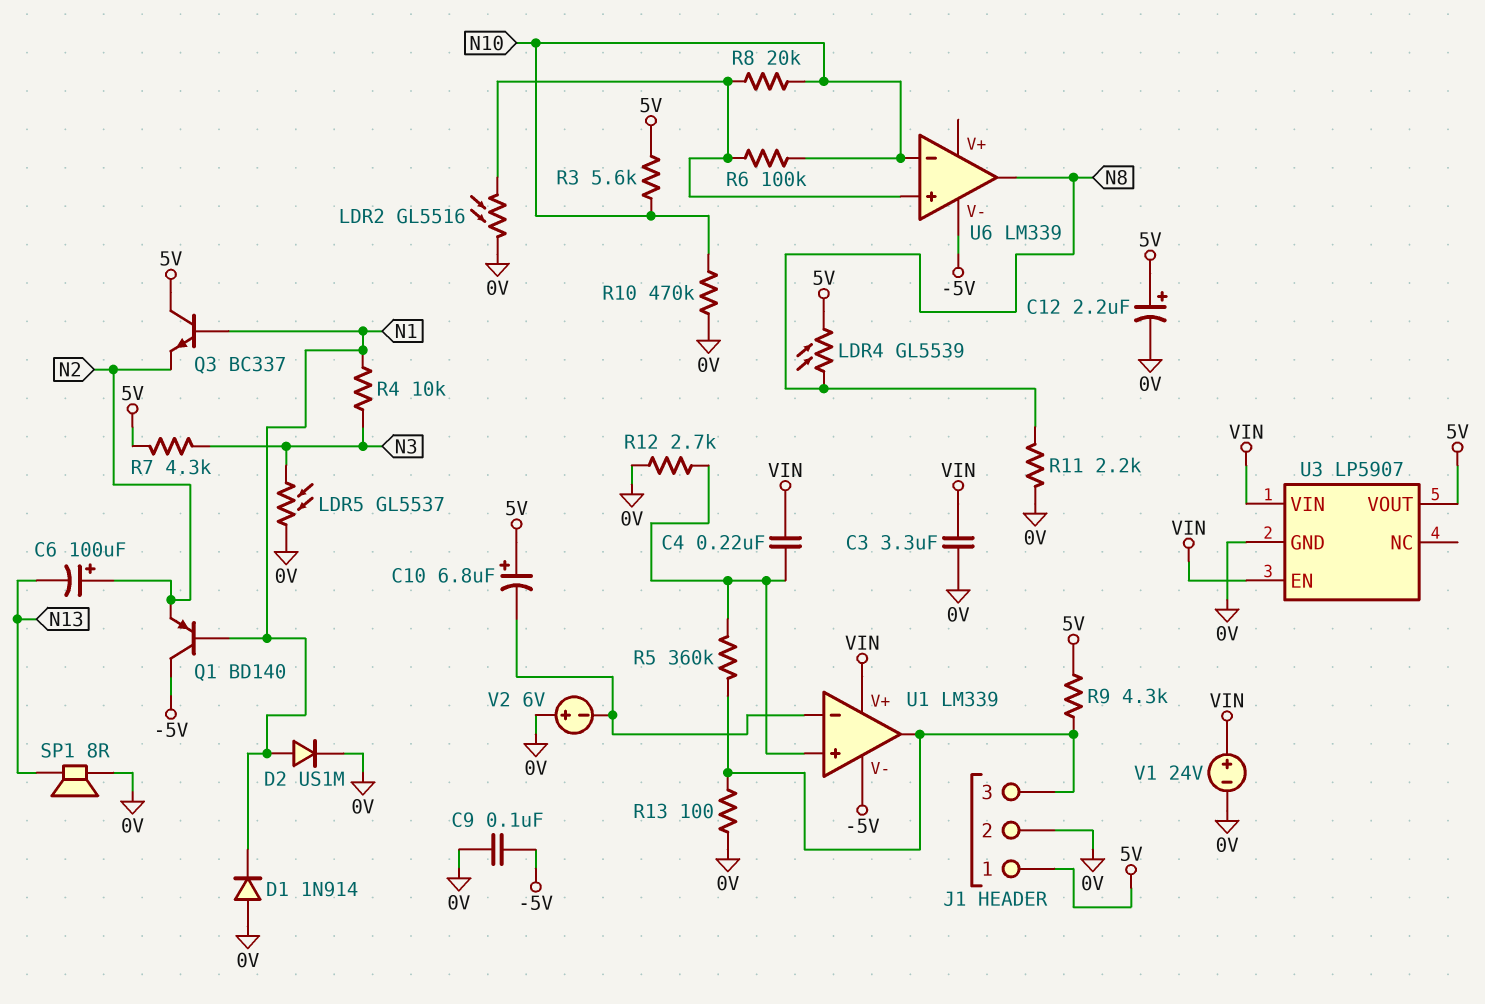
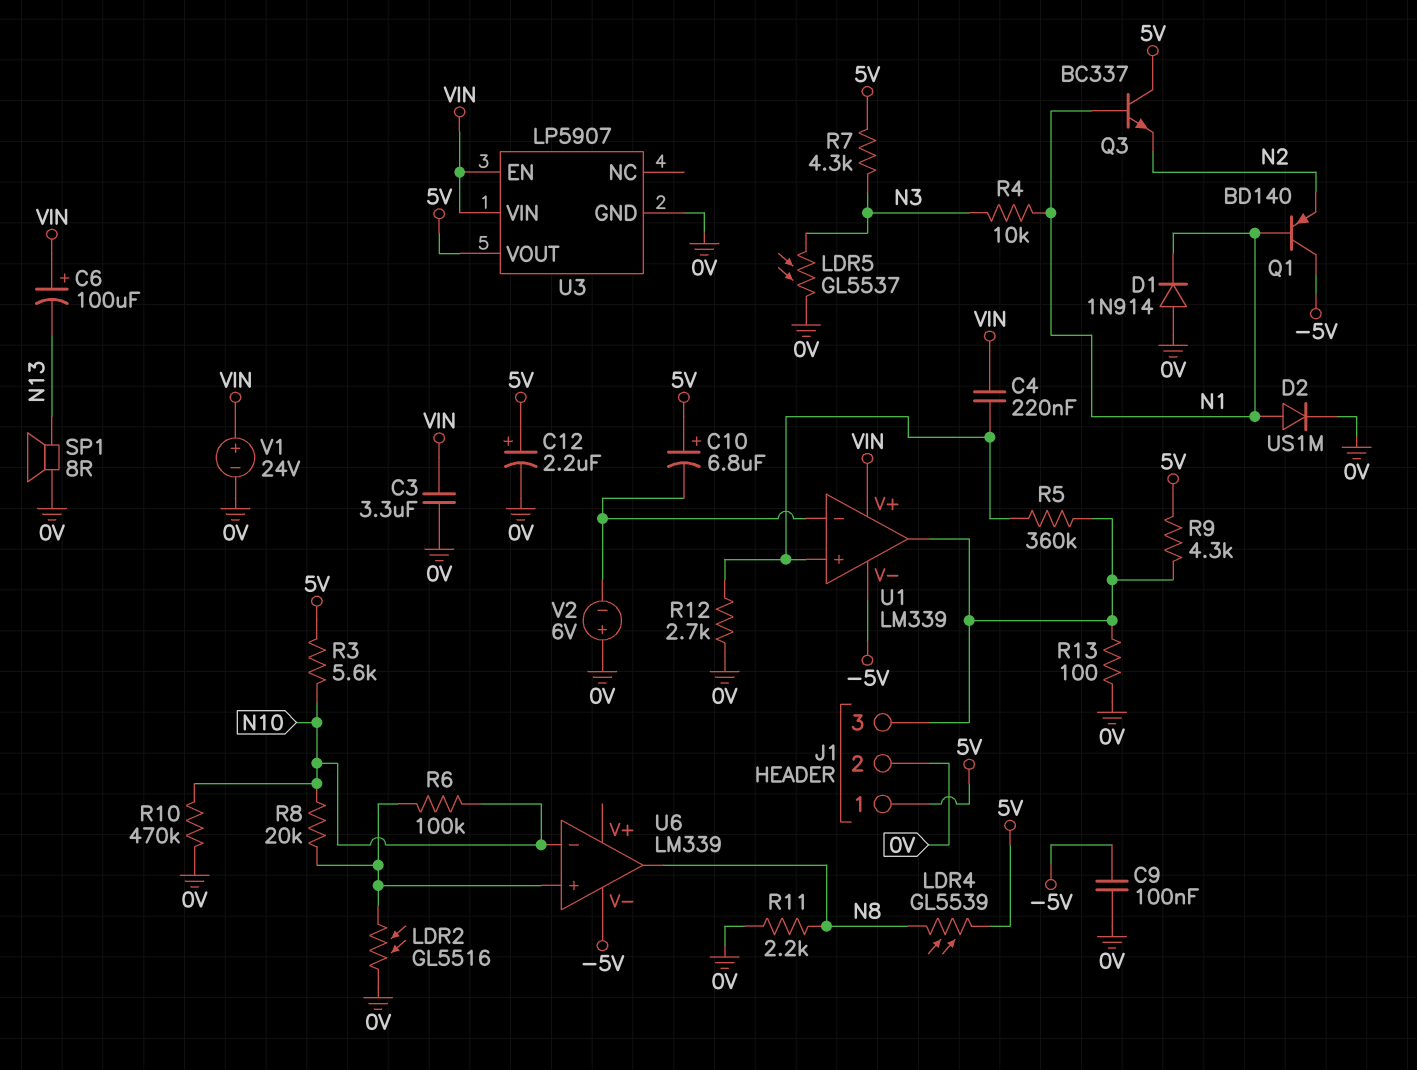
C6: 100uF (plus N2, minus N13) -> 100uF (plus VIN, minus N13)

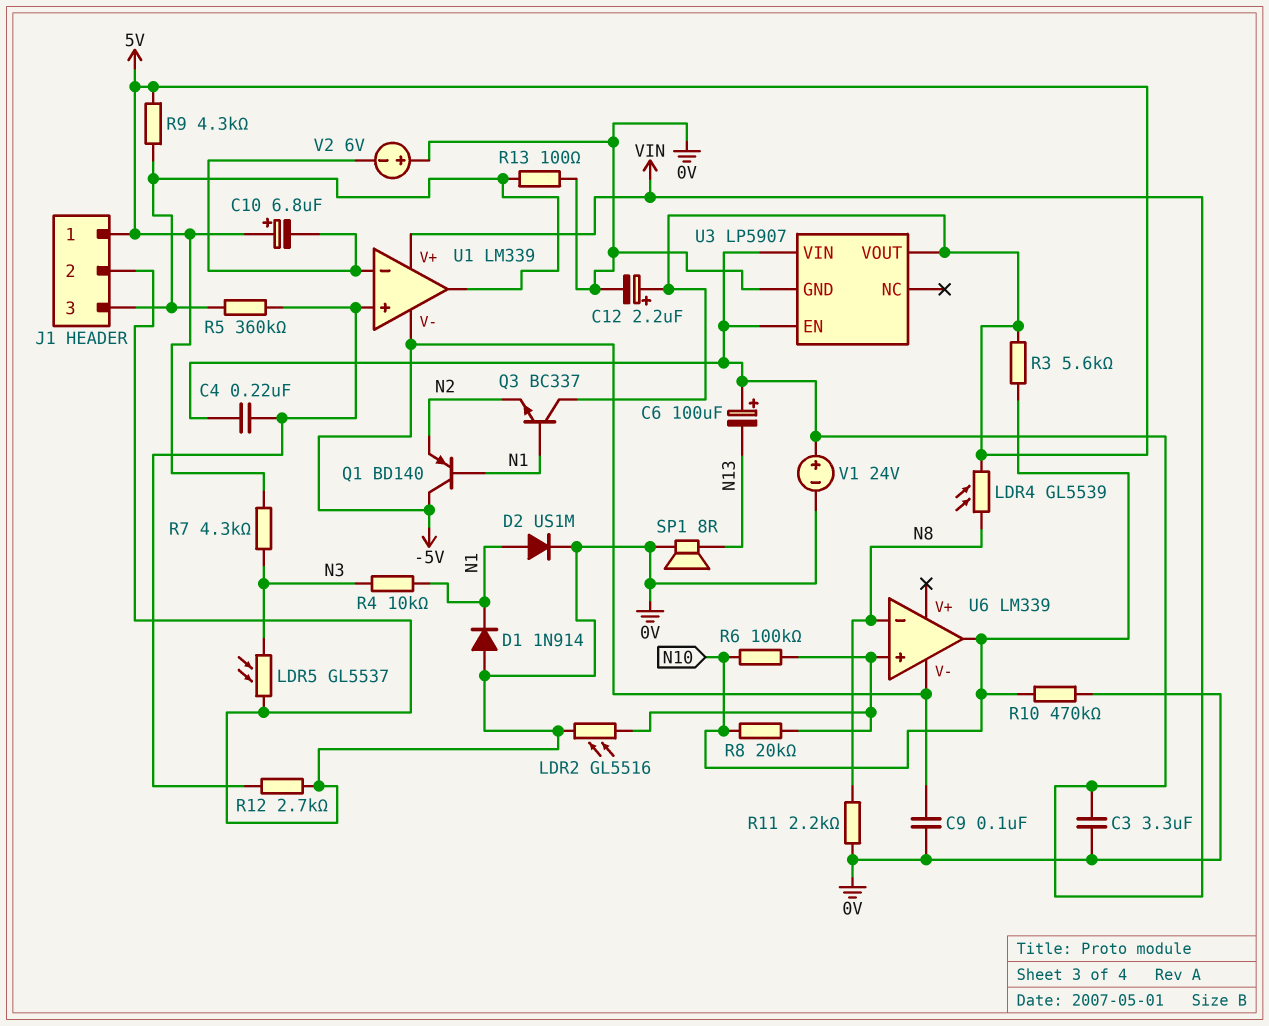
U6 pin in-: N10 -> N8
U6 pin out: N8 -> N10

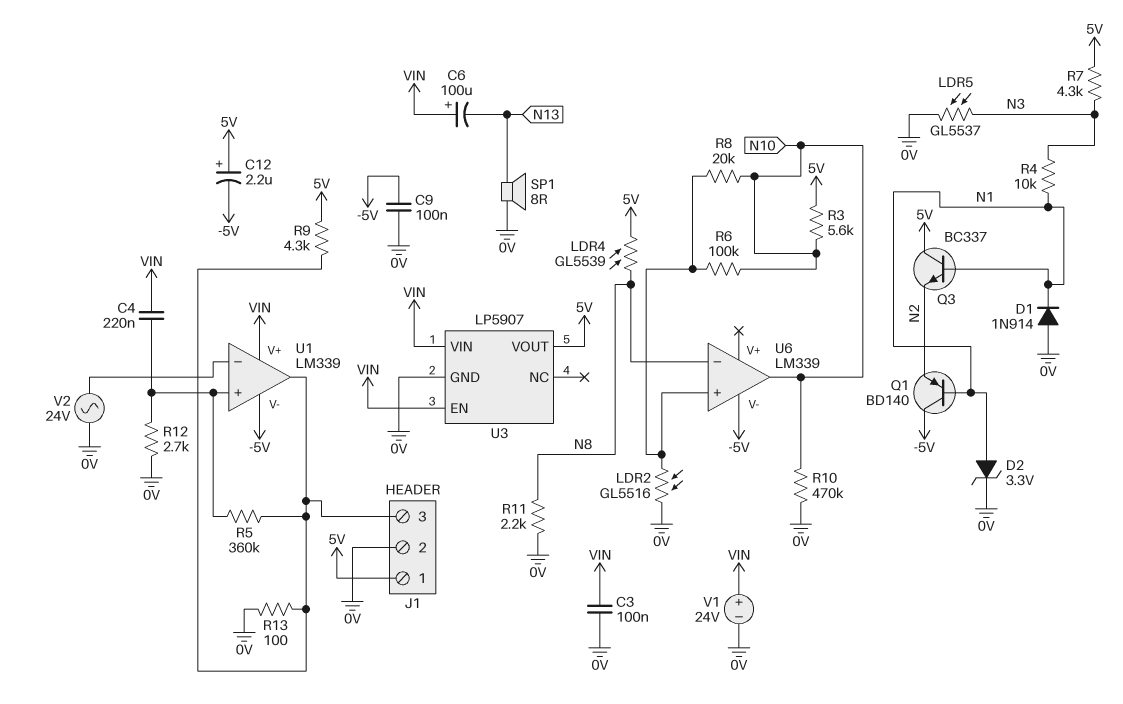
C3: 3.3uF (0V, VIN) -> 100nF (0V, VIN)
C10: 6.8uF (plus 5V, minus U1/in-) -> none
C12: 2.2uF (plus 5V, minus 0V) -> 2.2uF (plus 5V, minus -5V)
D2: diode US1M (A N1, K 0V) -> zener 3.3V (A N1, K 0V)
V2: 6V (plus 0V, minus U1/in-) -> AC 24V (0V, U1/in-)

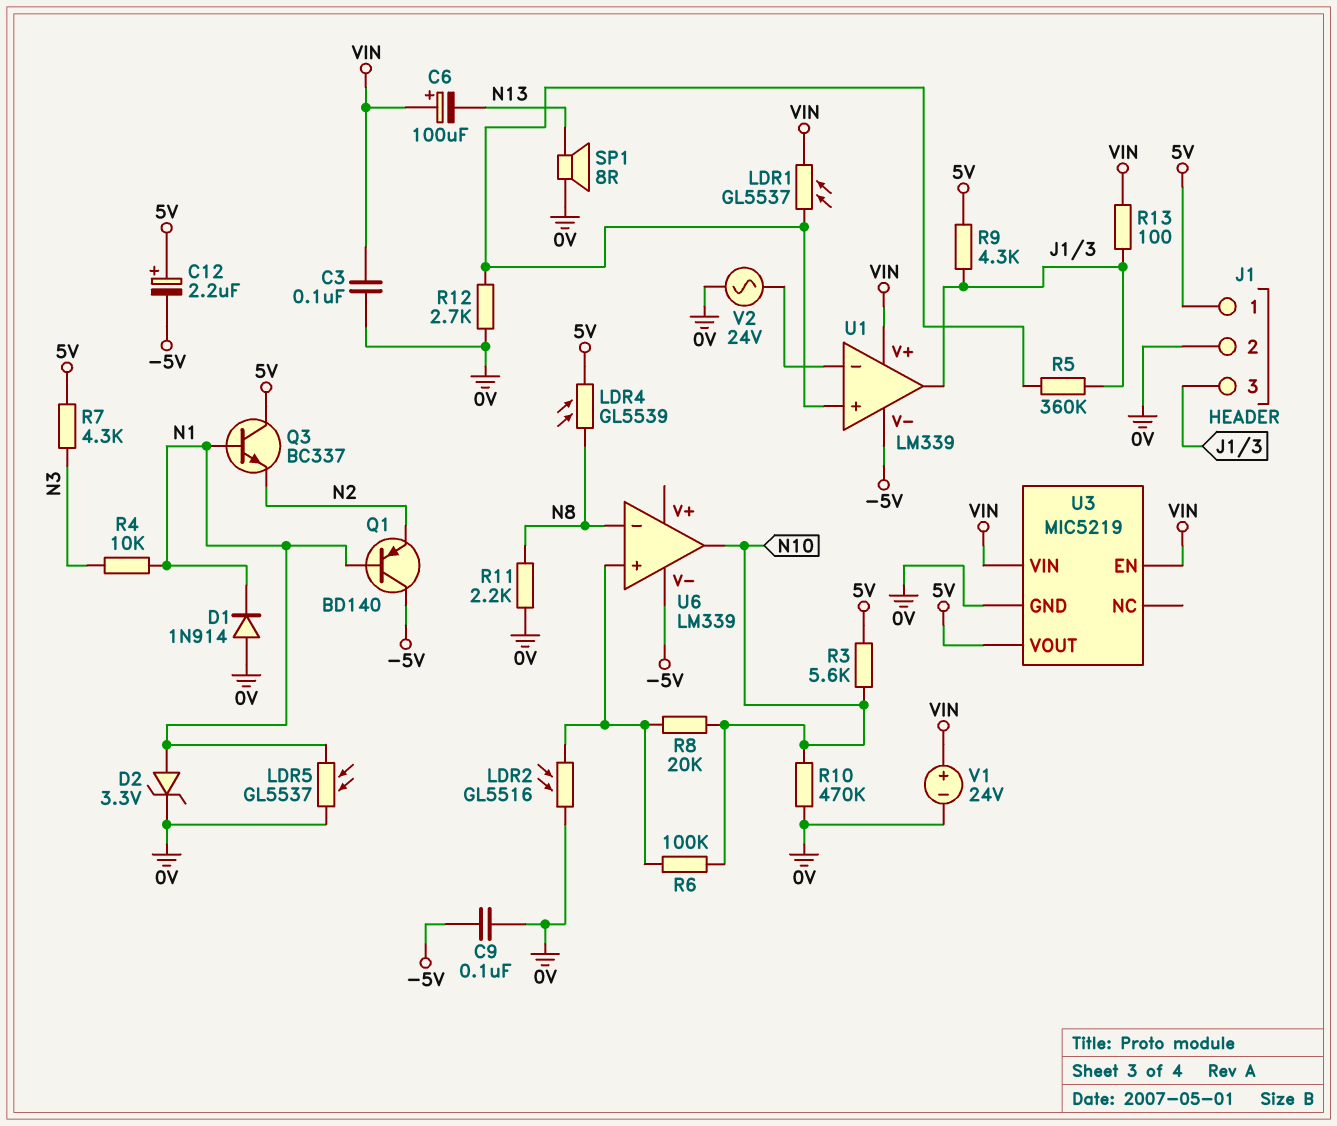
C4: 220nF (U1/in+, VIN) -> none
LDR1: none -> GL5537 (U1/in+, VIN)
LDR5: GL5537 (0V, N3) -> GL5537 (0V, N1)
R13: 100 (0V, J1/3) -> 100 (J1/3, VIN)
U3: LP5907 -> MIC5219

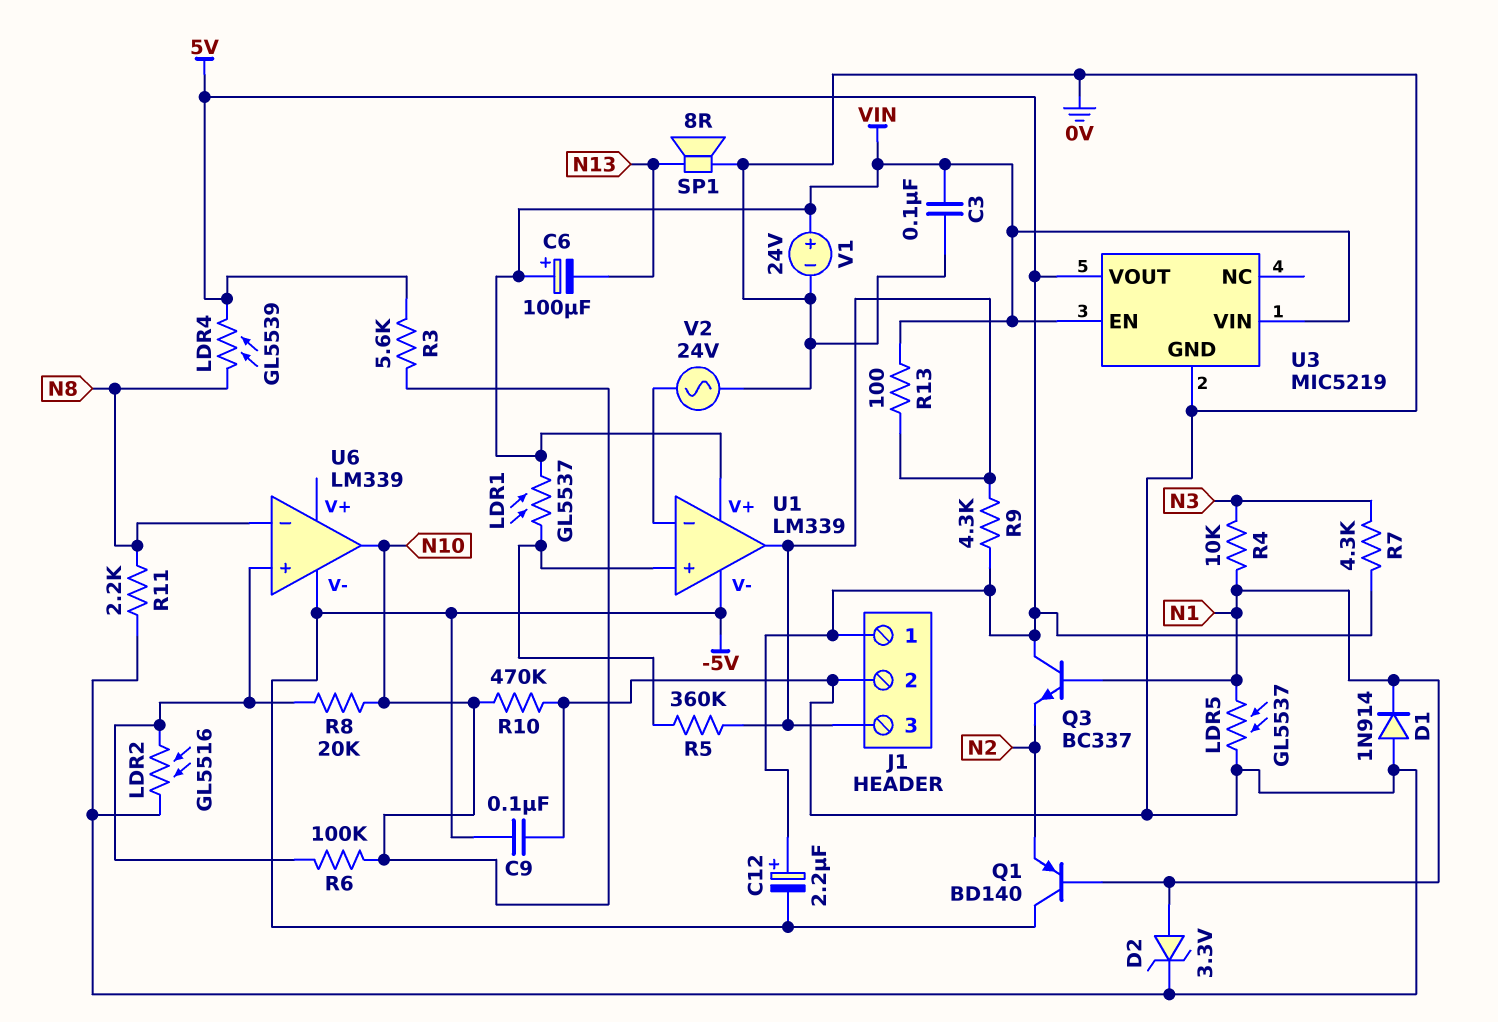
R12: 2.7k (0V, U1/in+) -> none

